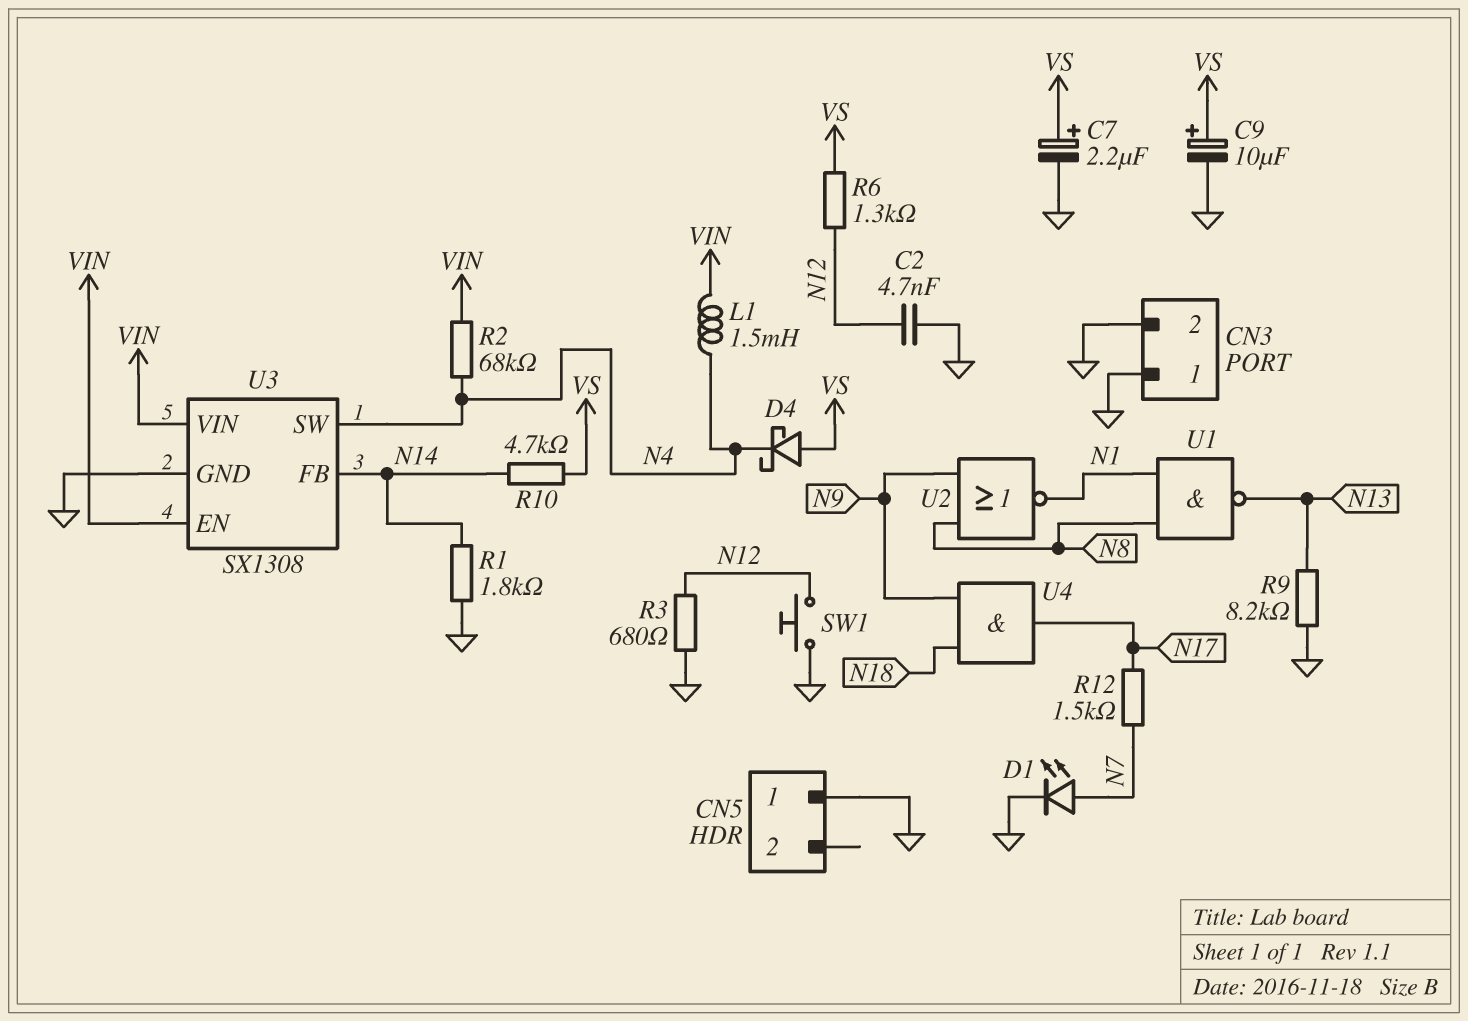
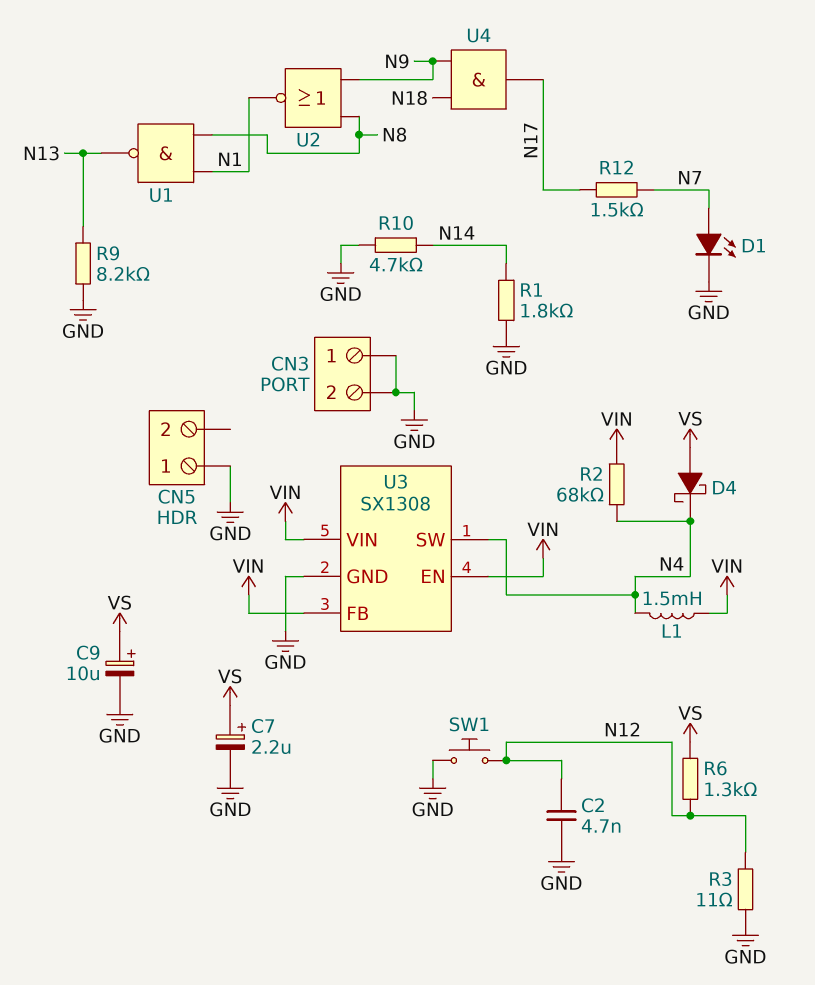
R3: 680 (GND, N12) -> 11 (GND, N12)
R10: 4.7k (N14, VS) -> 4.7k (GND, N14)
U3 pin FB: N14 -> VIN

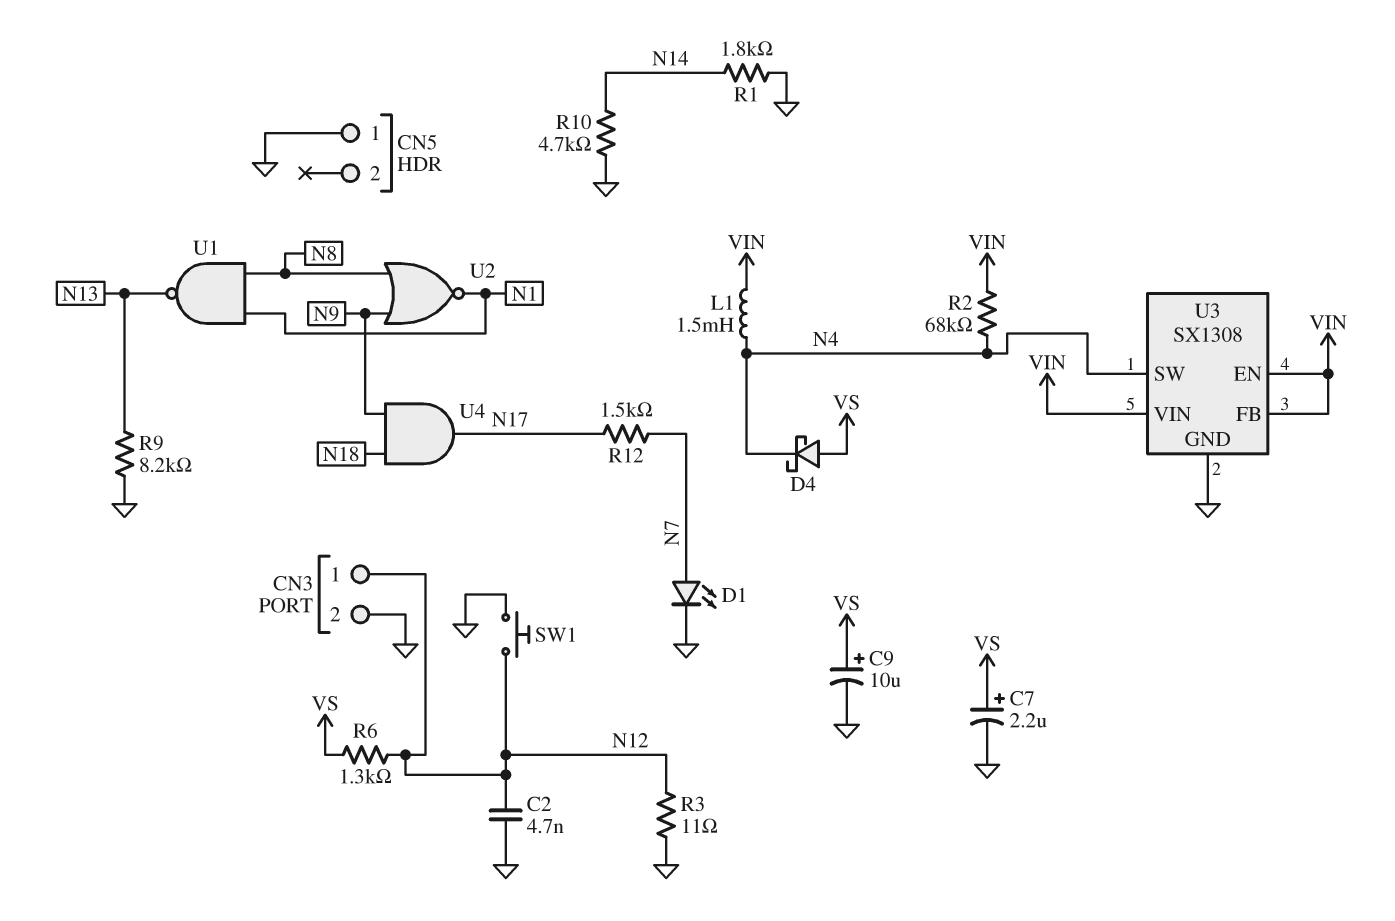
CN3 pin 1: GND -> N12

